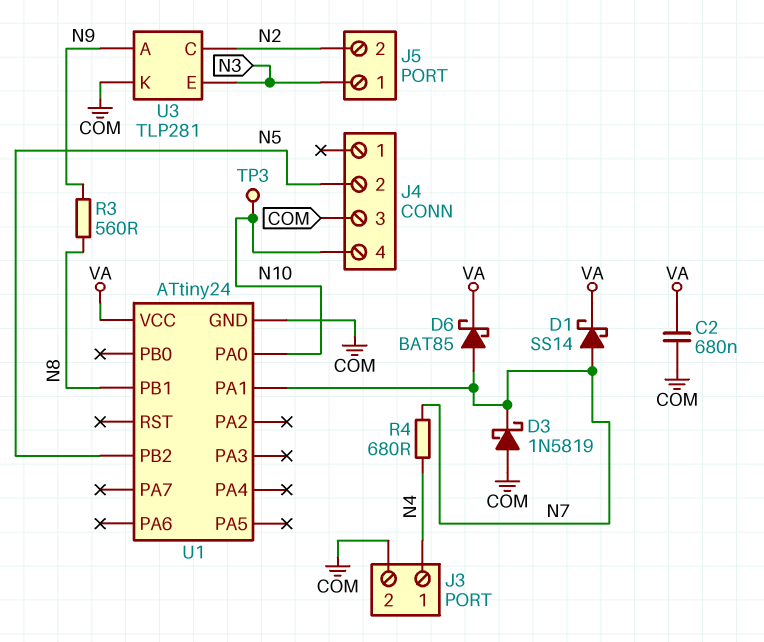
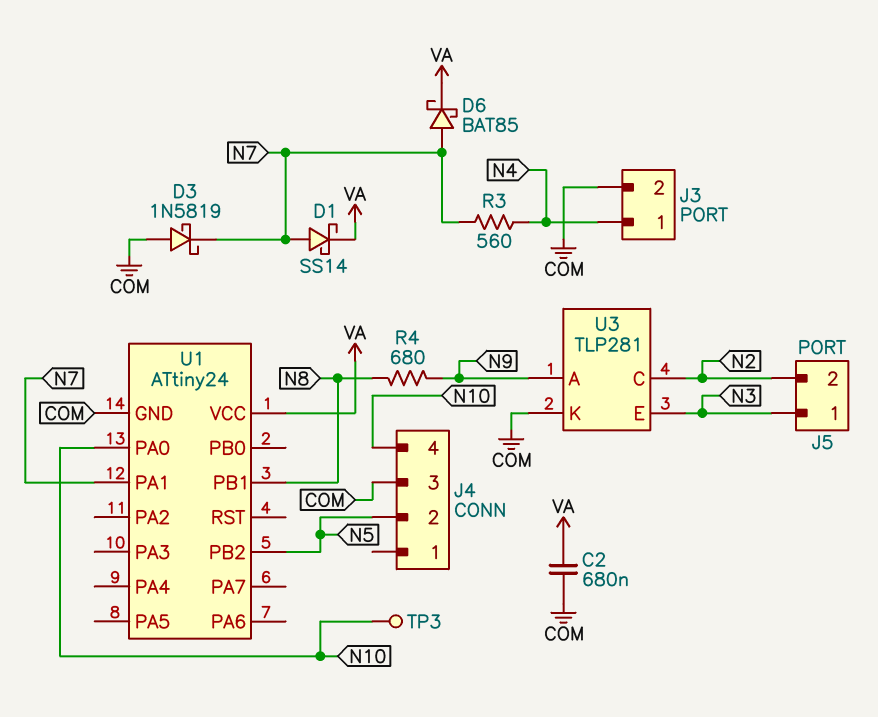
R3: 560 (N8, N9) -> 560 (N4, N7)
R4: 680 (N4, N7) -> 680 (N8, N9)

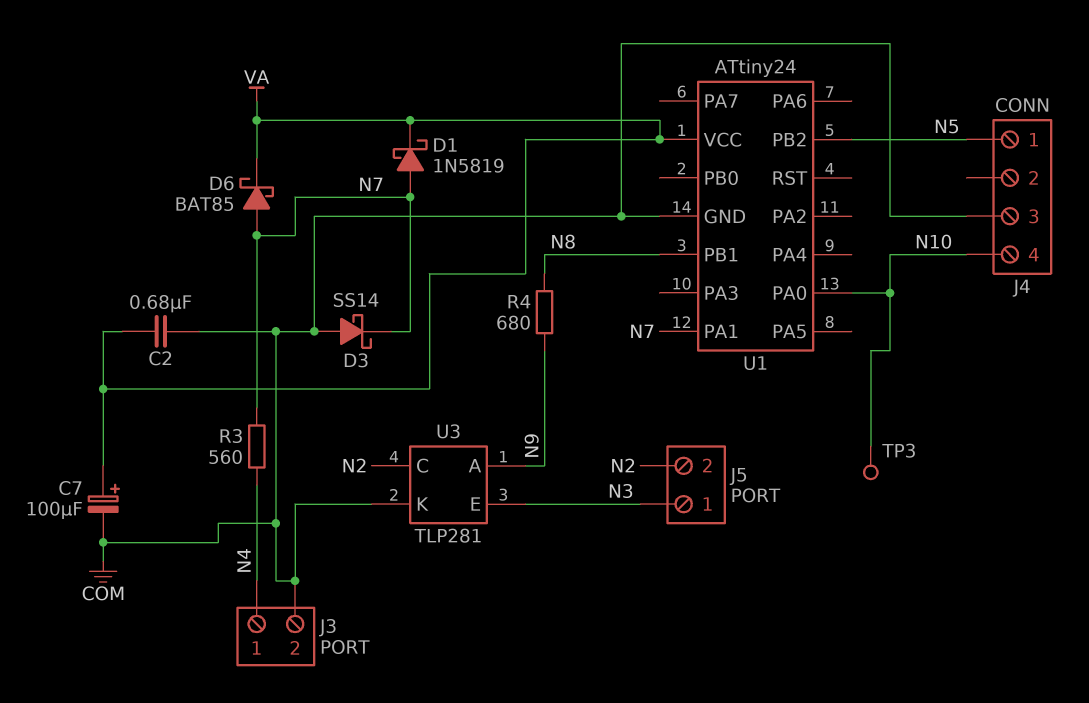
C7: none -> 100uF (plus VA, minus COM)
D1: schottky SS14 (A N7, K VA) -> schottky 1N5819 (A N7, K VA)
D3: schottky 1N5819 (A COM, K N7) -> schottky SS14 (A COM, K N7)
J4 pin 1: none -> N5
J4 pin 2: N5 -> none

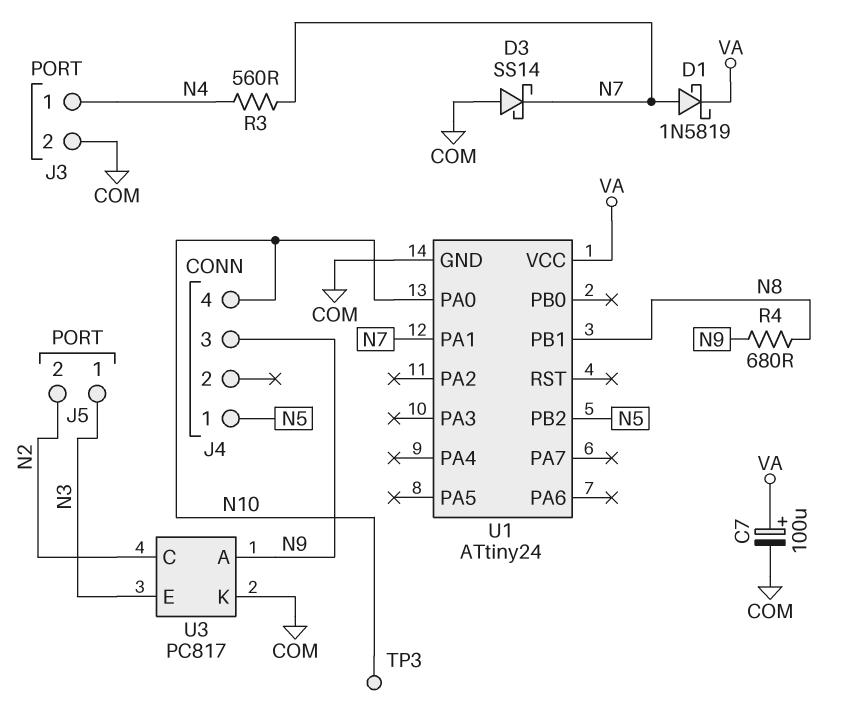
C2: 680nF (COM, VA) -> none
D6: schottky BAT85 (A N7, K VA) -> none
J4 pin 3: COM -> N9
U3: TLP281 -> PC817

